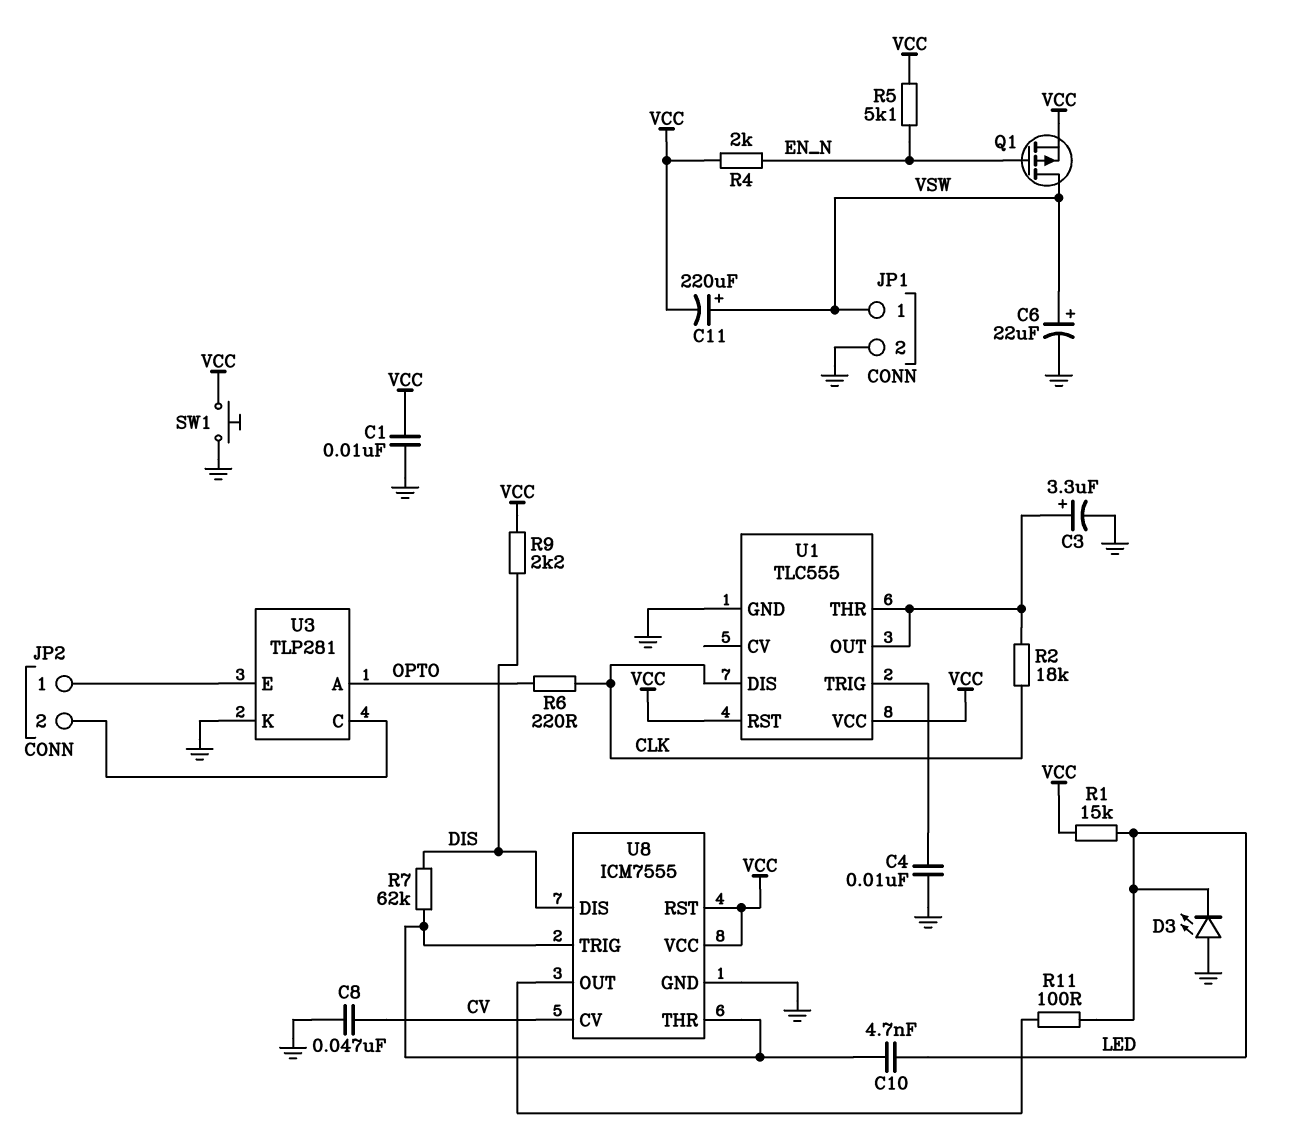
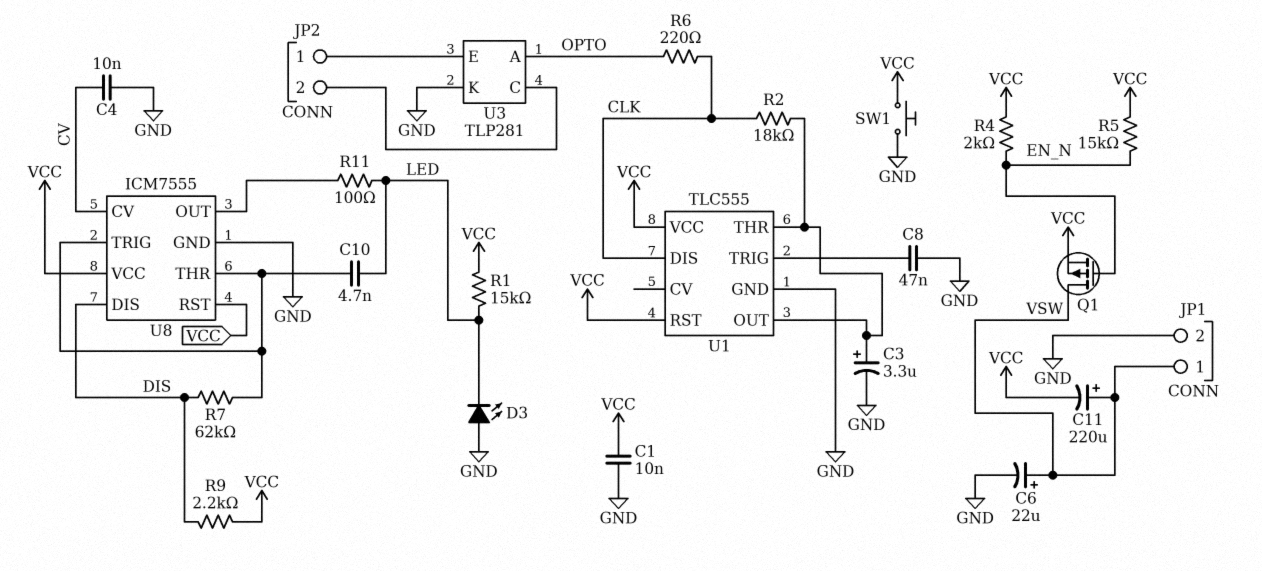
C4: 10nF (GND, U1/TRIG) -> 10nF (CV, GND)
C8: 47nF (CV, GND) -> 47nF (GND, U1/TRIG)
R5: 5.1k (EN_N, VCC) -> 15k (EN_N, VCC)

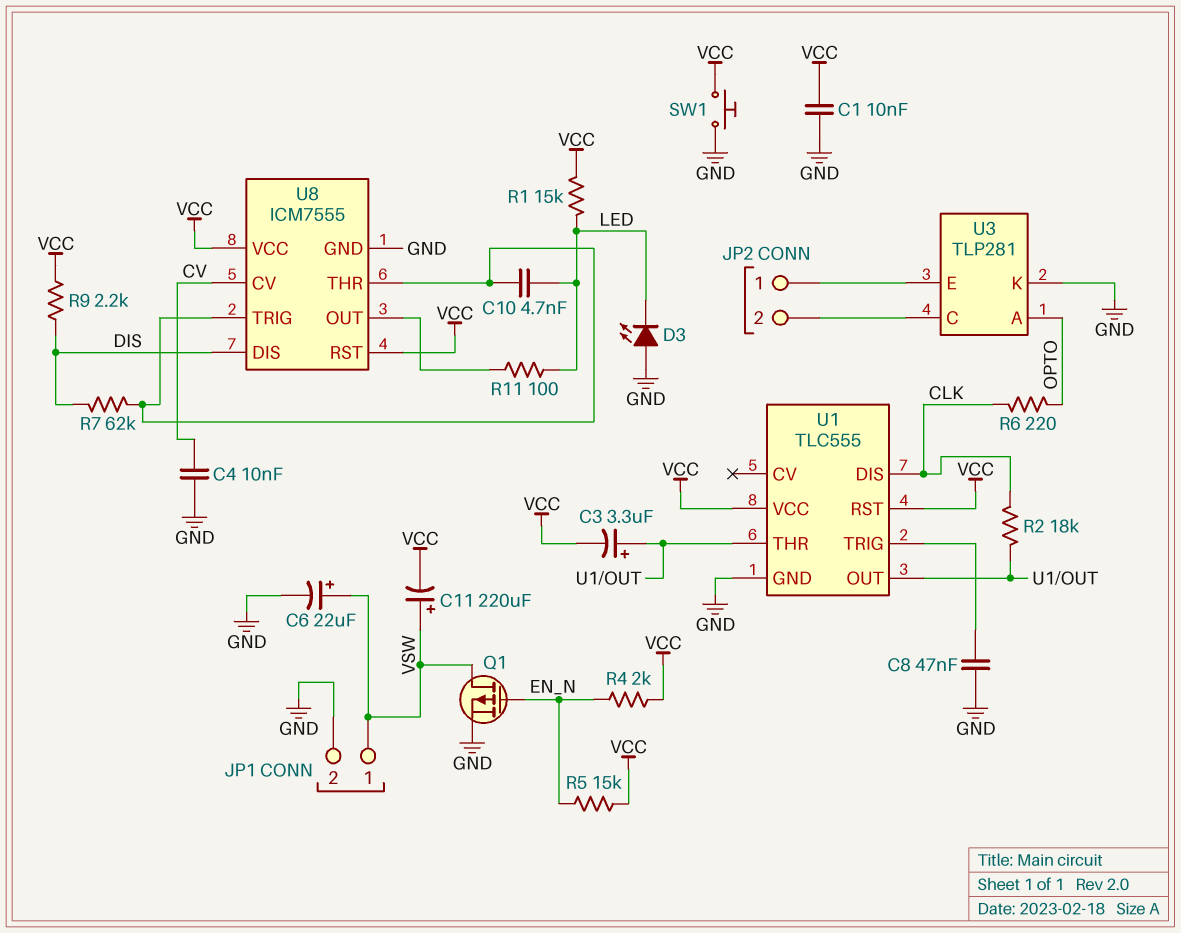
C3: 3.3uF (plus U1/OUT, minus GND) -> 3.3uF (plus U1/OUT, minus VCC)
Q1: PMOS (G EN_N, D VSW, S VCC) -> PMOS (G EN_N, D VSW, S GND)

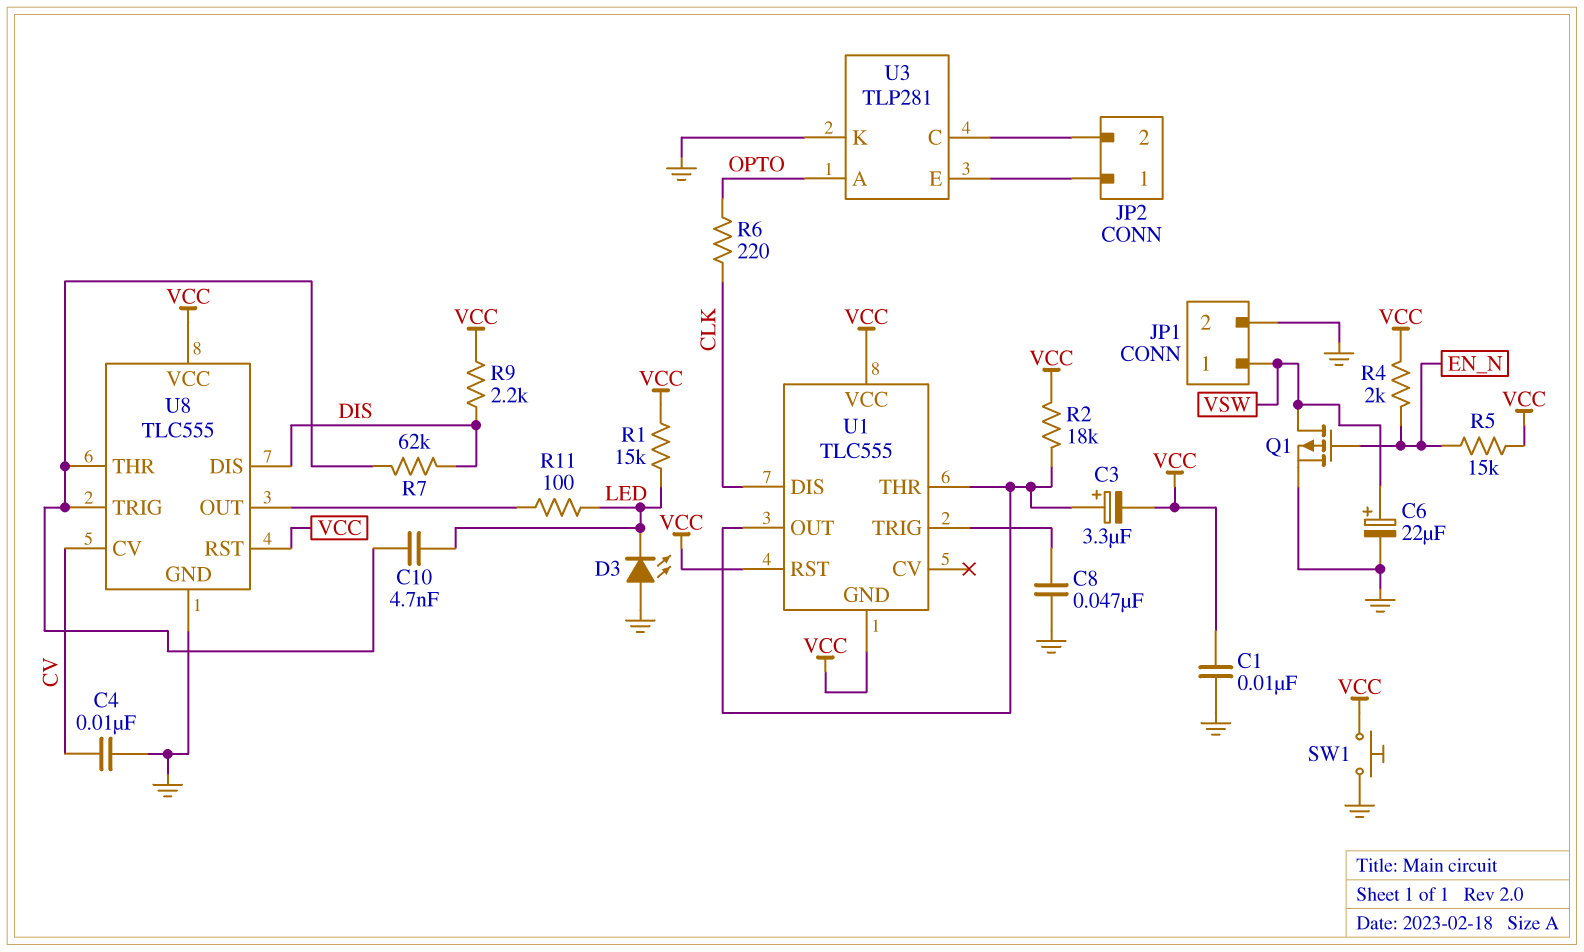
C11: 220uF (plus VSW, minus VCC) -> none
R2: 18k (CLK, U1/OUT) -> 18k (U1/OUT, VCC)
U1 pin GND: GND -> VCC
U8: ICM7555 -> TLC555

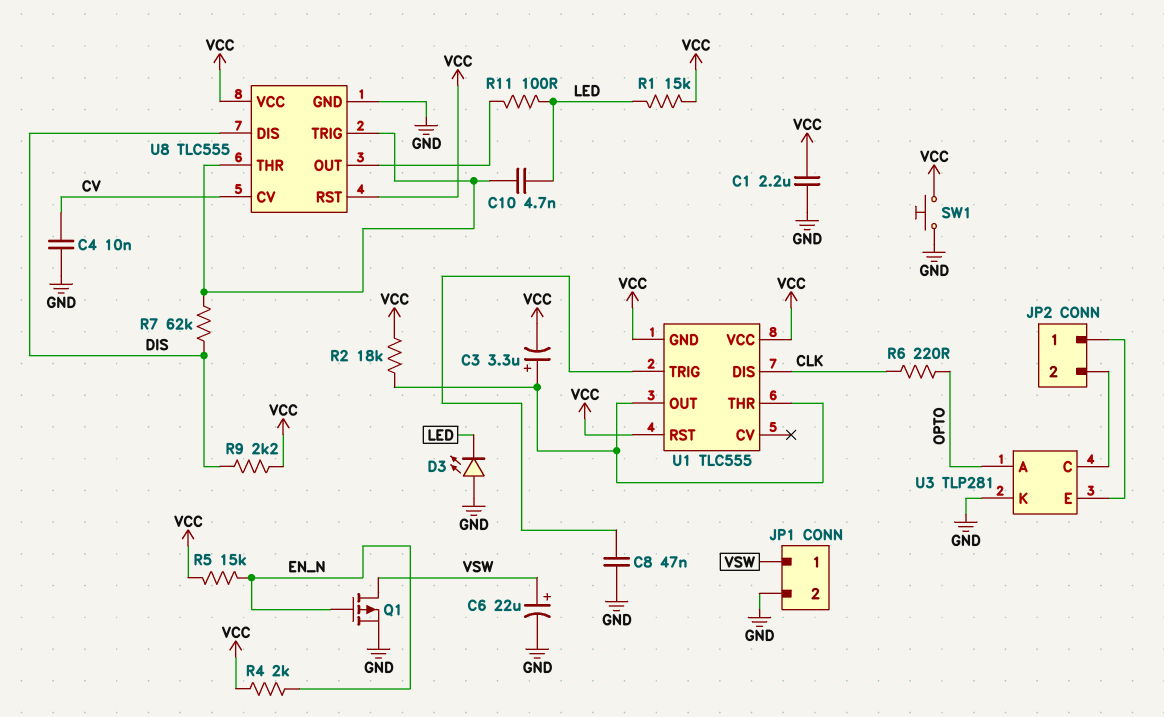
C1: 10nF (GND, VCC) -> 2.2uF (GND, VCC)

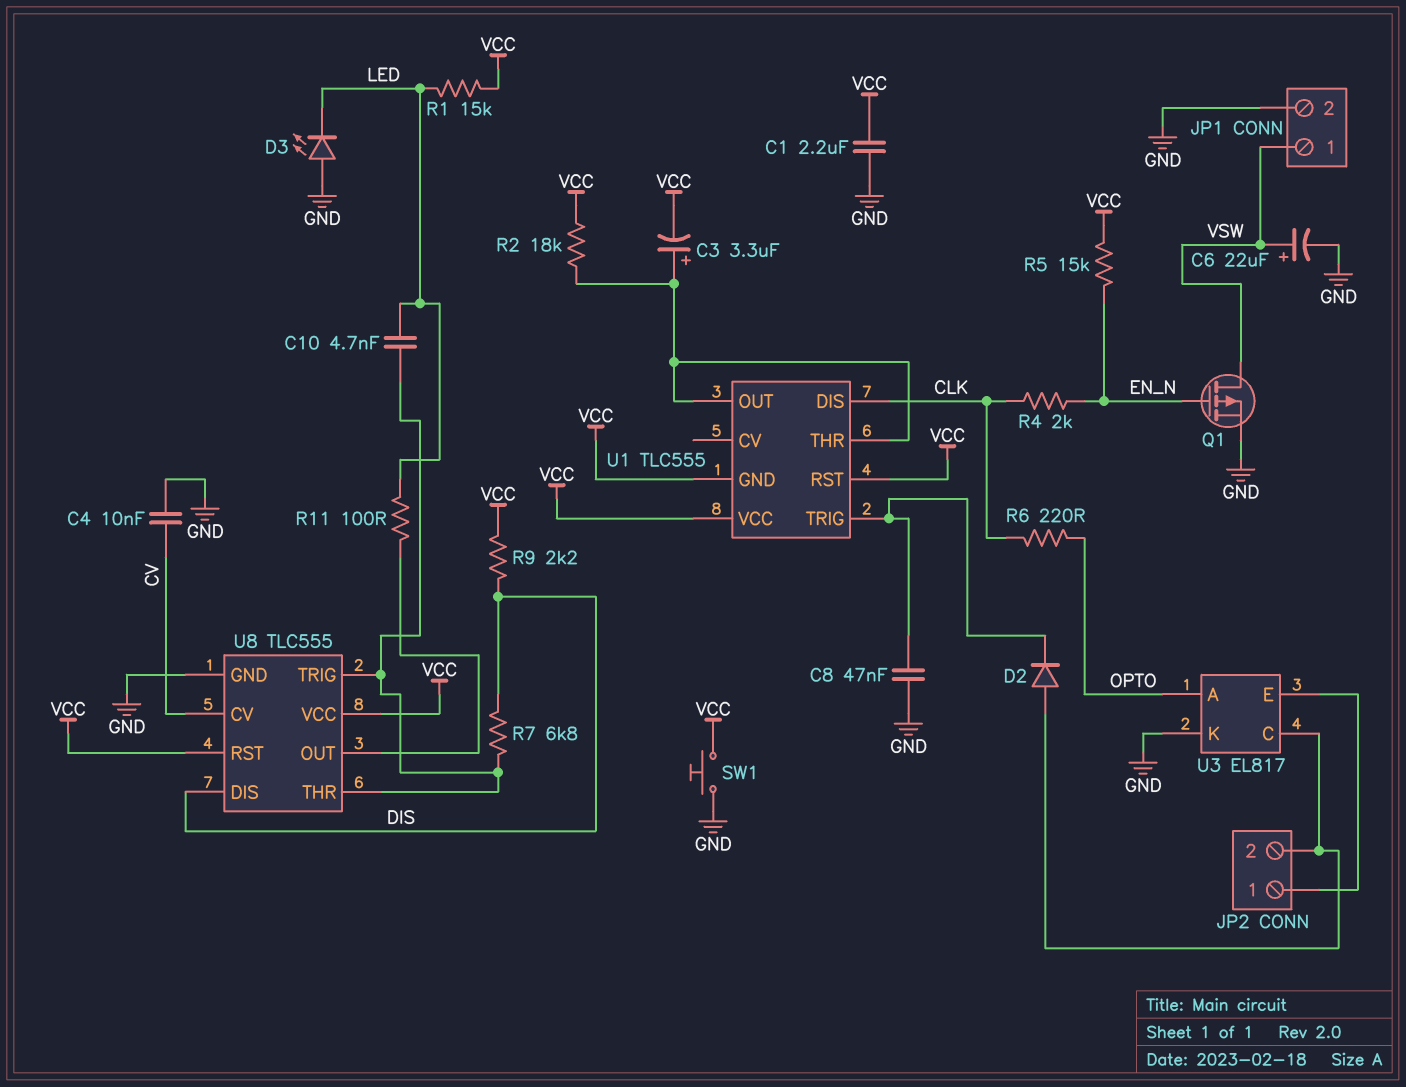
D2: none -> diode (A JP2/2, K U1/TRIG)
R4: 2k (EN_N, VCC) -> 2k (CLK, EN_N)
R7: 62k (DIS, U8/THR) -> 6.8k (DIS, U8/THR)
U3: TLP281 -> EL817

